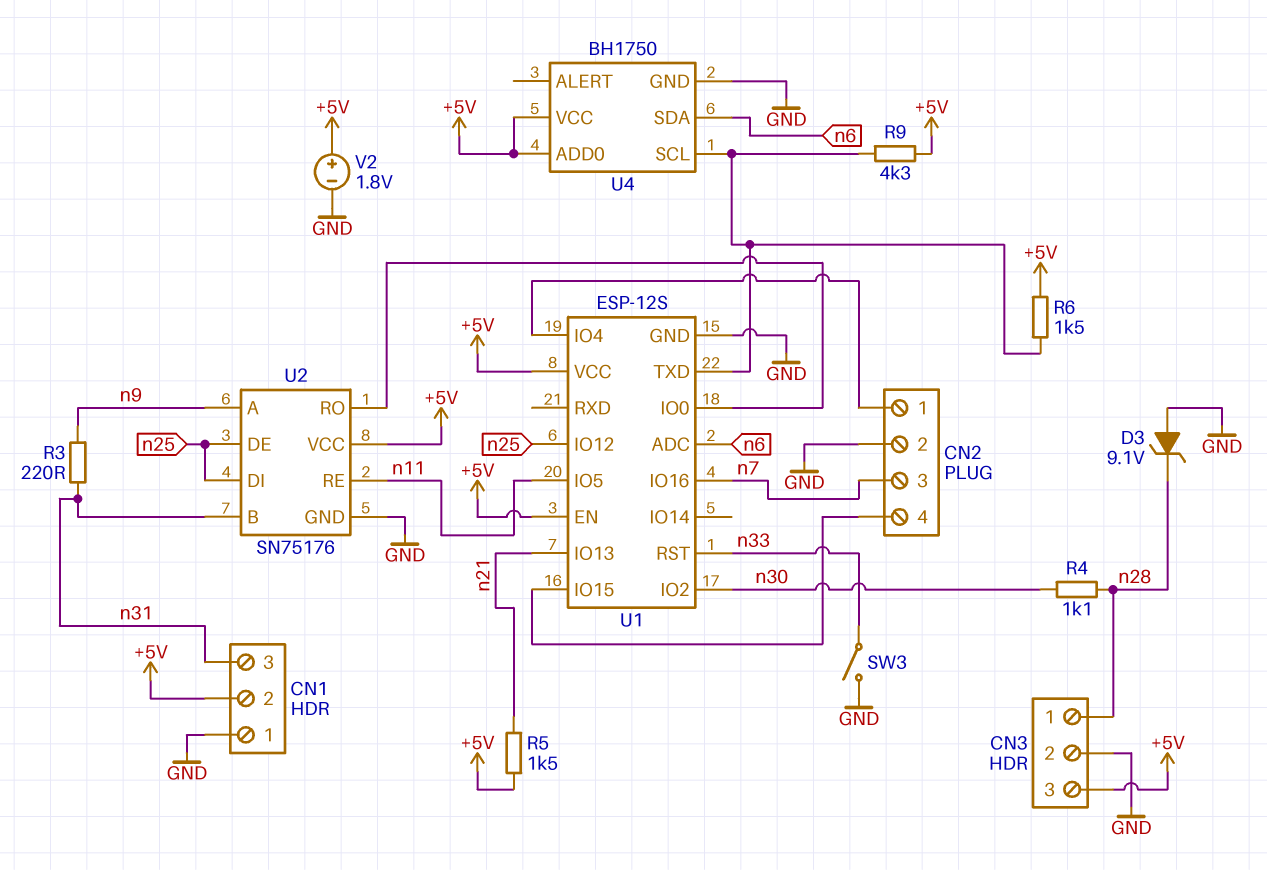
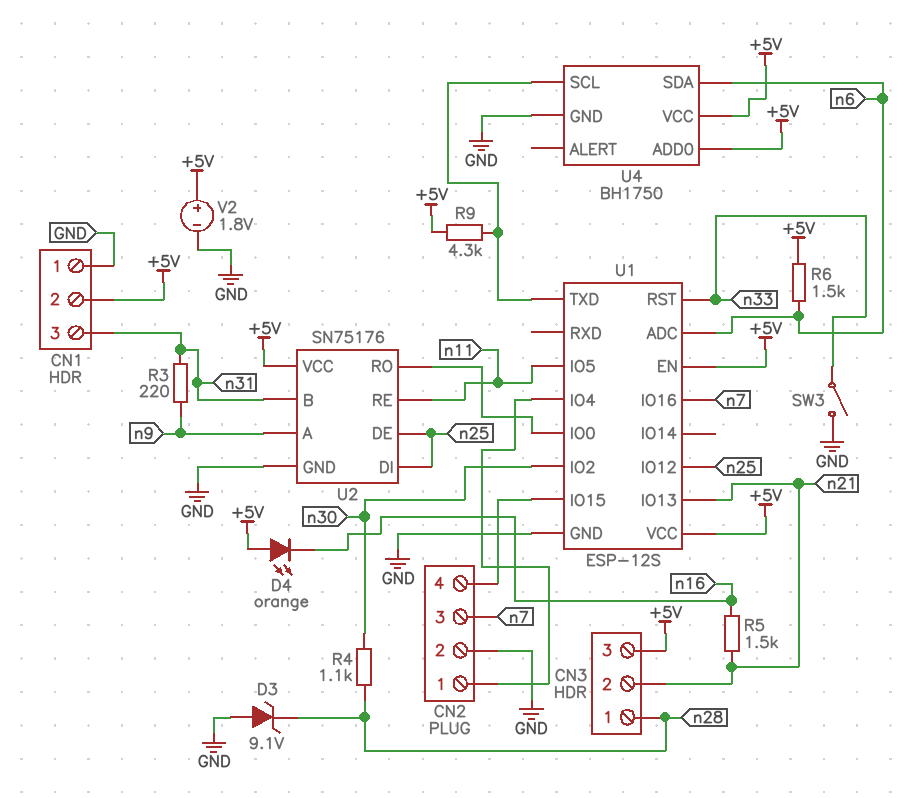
CN3 pin 2: GND -> n21
D4: none -> LED orange (A +5V, K n16)
R5: 1.5k (+5V, n21) -> 1.5k (n16, n21)
R6: 1.5k (+5V, U1/TXD) -> 1.5k (+5V, n6)

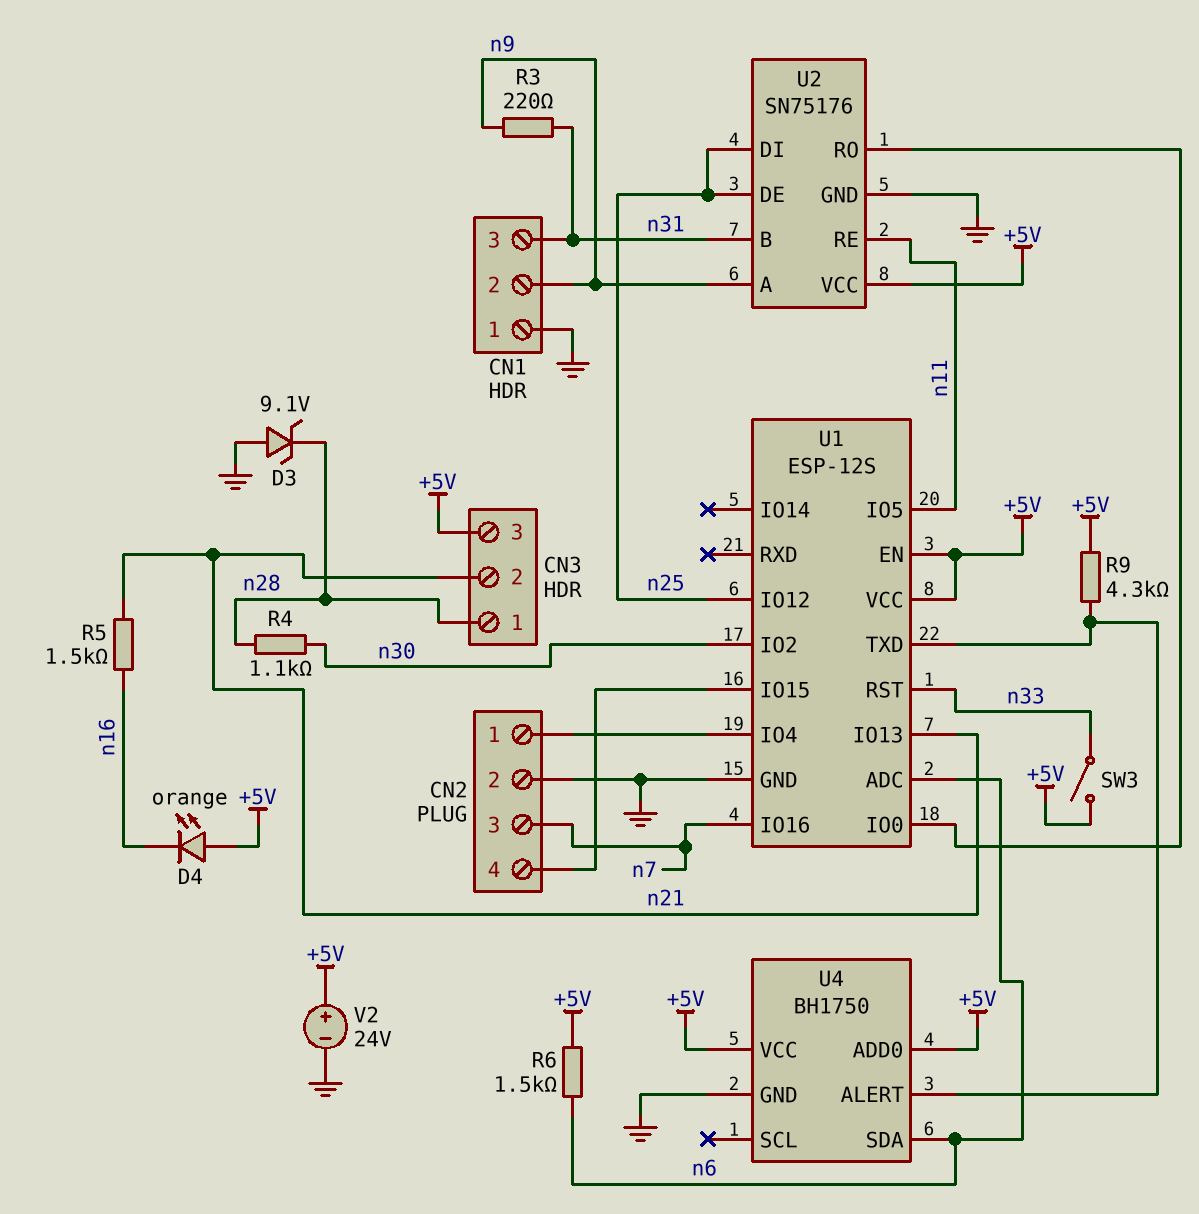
CN1 pin 2: +5V -> n9
SW3: switch (GND, n33) -> switch (+5V, n33)
U4 pin ALERT: none -> U1/TXD
U4 pin SCL: U1/TXD -> none
V2: 1.8V (plus +5V, minus GND) -> 24V (plus +5V, minus GND)

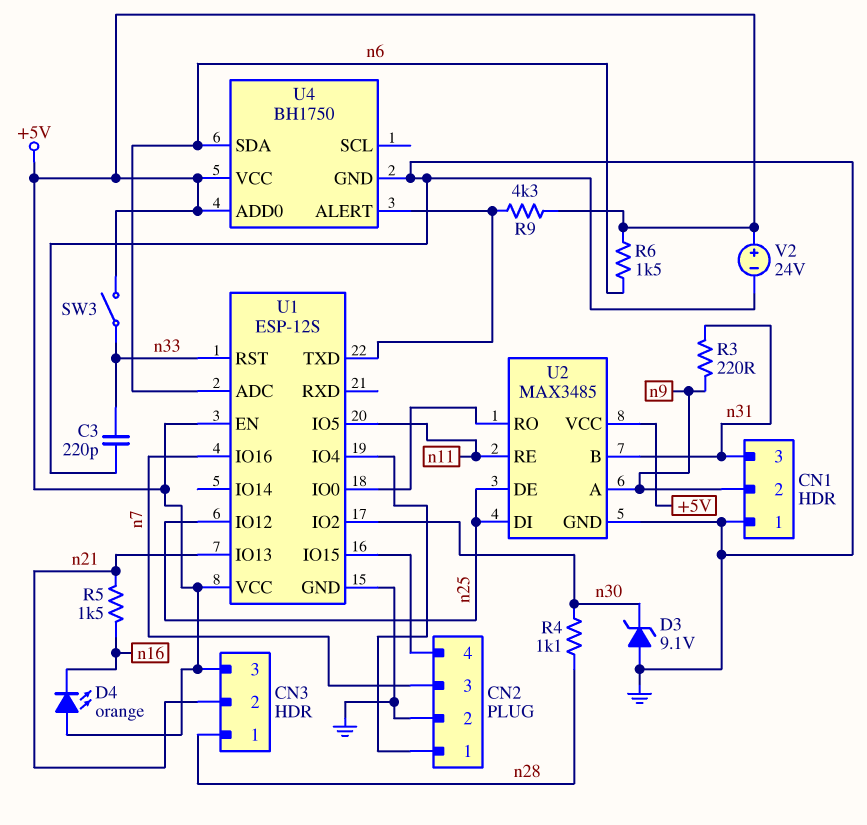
C3: none -> 220pF (GND, n33)
D3: zener 9.1V (A GND, K n28) -> zener 9.1V (A GND, K n30)
U2: SN75176 -> MAX3485

